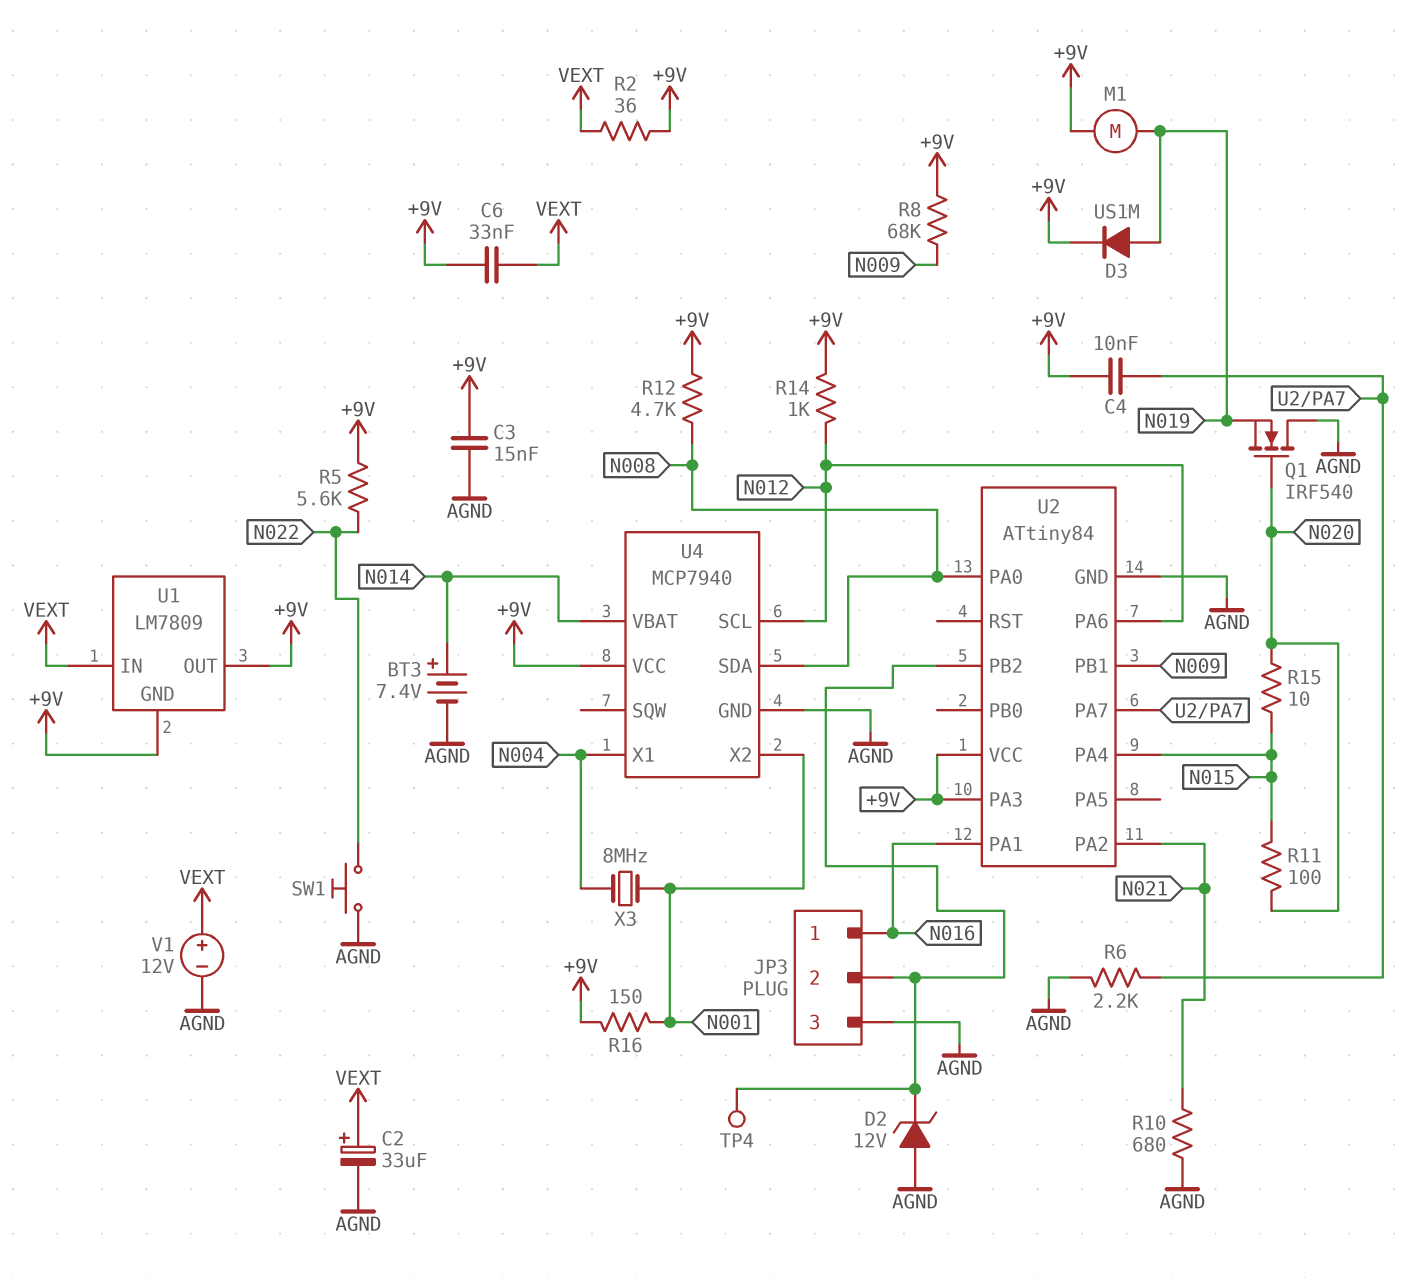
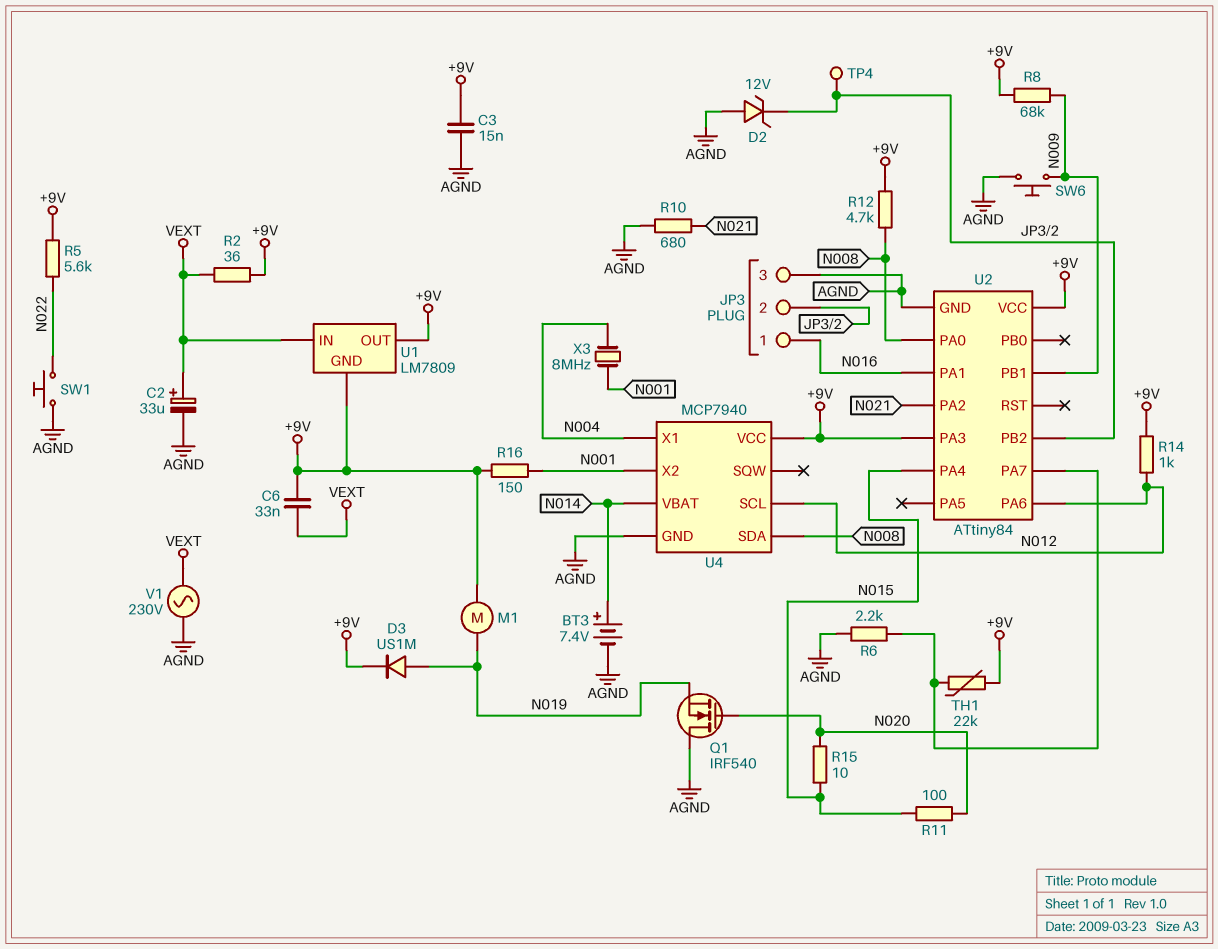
C4: 10nF (+9V, U2/PA7) -> none
SW6: none -> button (AGND, N009)
TH1: none -> 22k (+9V, U2/PA7)
V1: 12V (plus VEXT, minus AGND) -> AC 230V (AGND, VEXT)

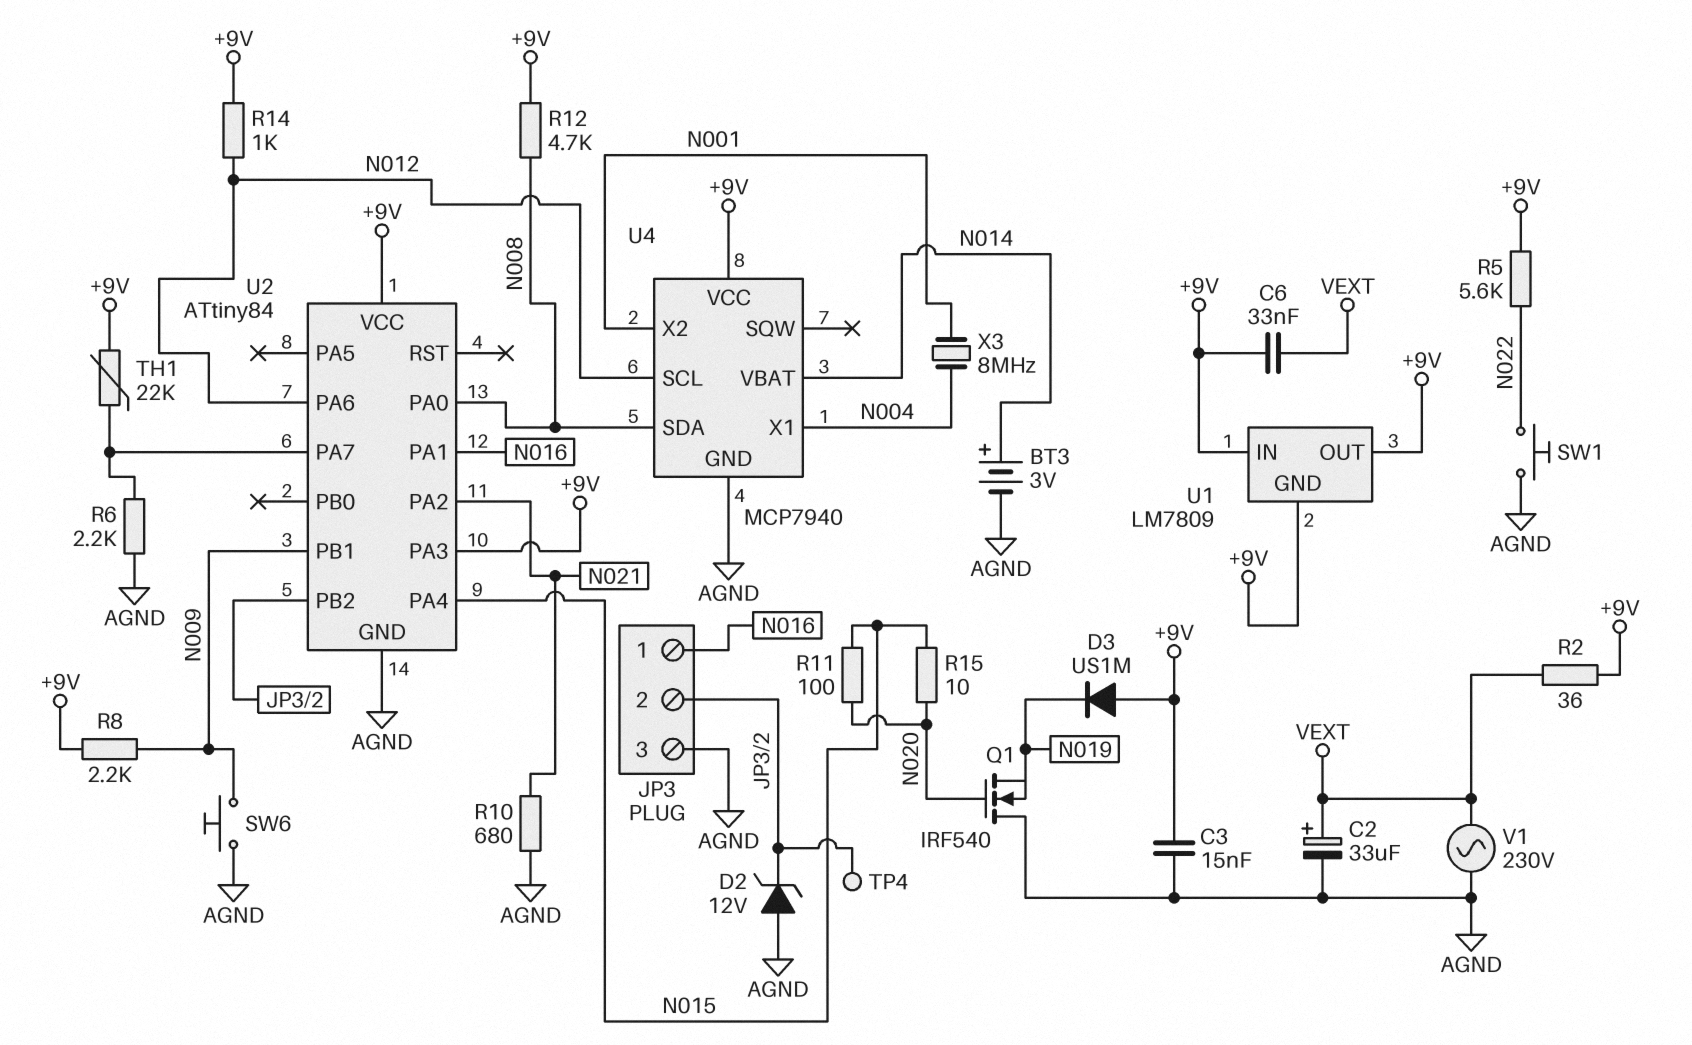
BT3: 7.4V (plus N014, minus AGND) -> 3V (plus N014, minus AGND)
D3: diode US1M (A N019, K +9V) -> diode US1M (A +9V, K N019)
M1: motor (+9V, N019) -> none
R8: 68k (+9V, N009) -> 2.2k (+9V, N009)
R16: 150 (+9V, N001) -> none
U1 pin IN: VEXT -> +9V

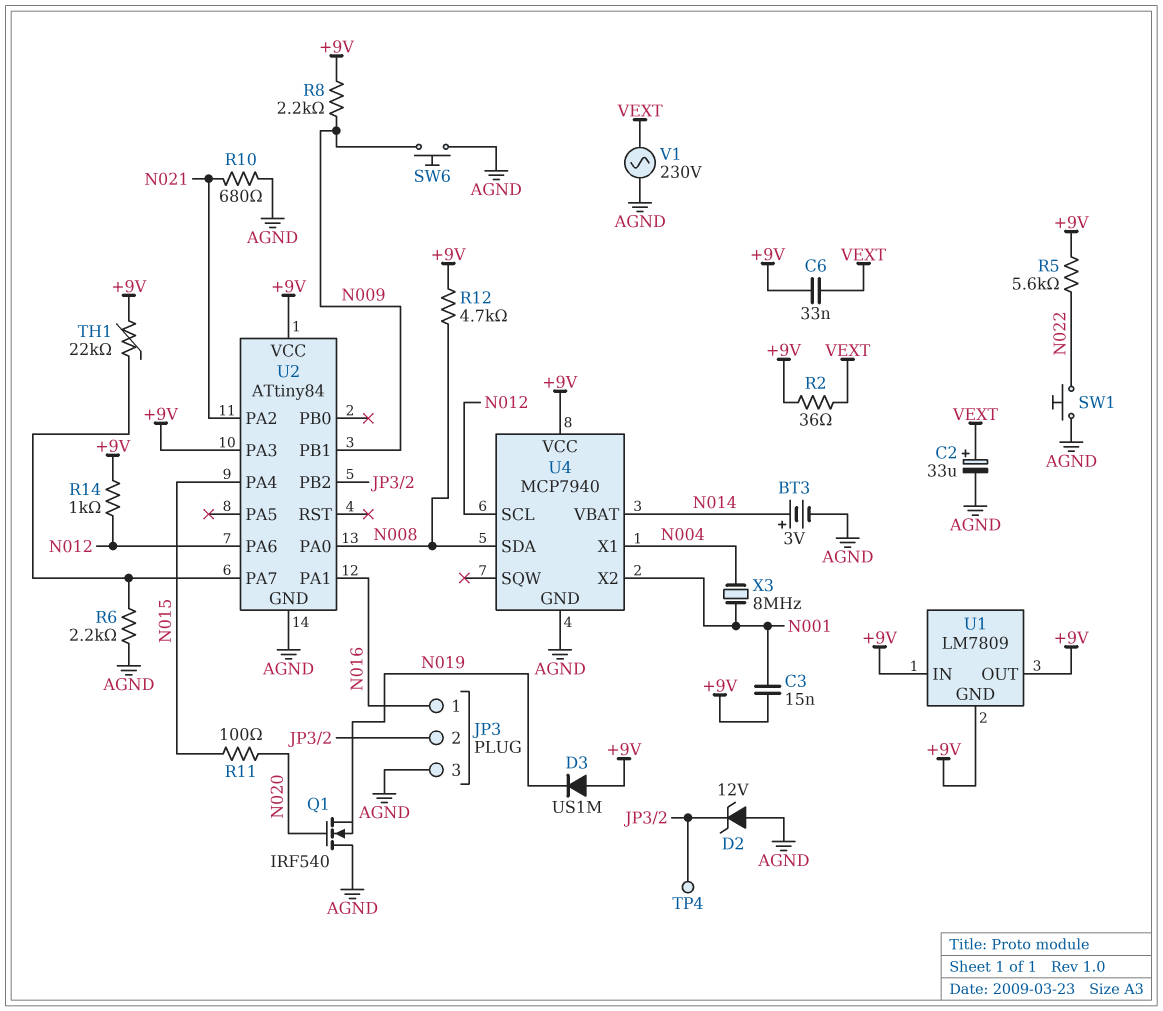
C3: 15nF (+9V, AGND) -> 15nF (+9V, N001)
R15: 10 (N015, N020) -> none

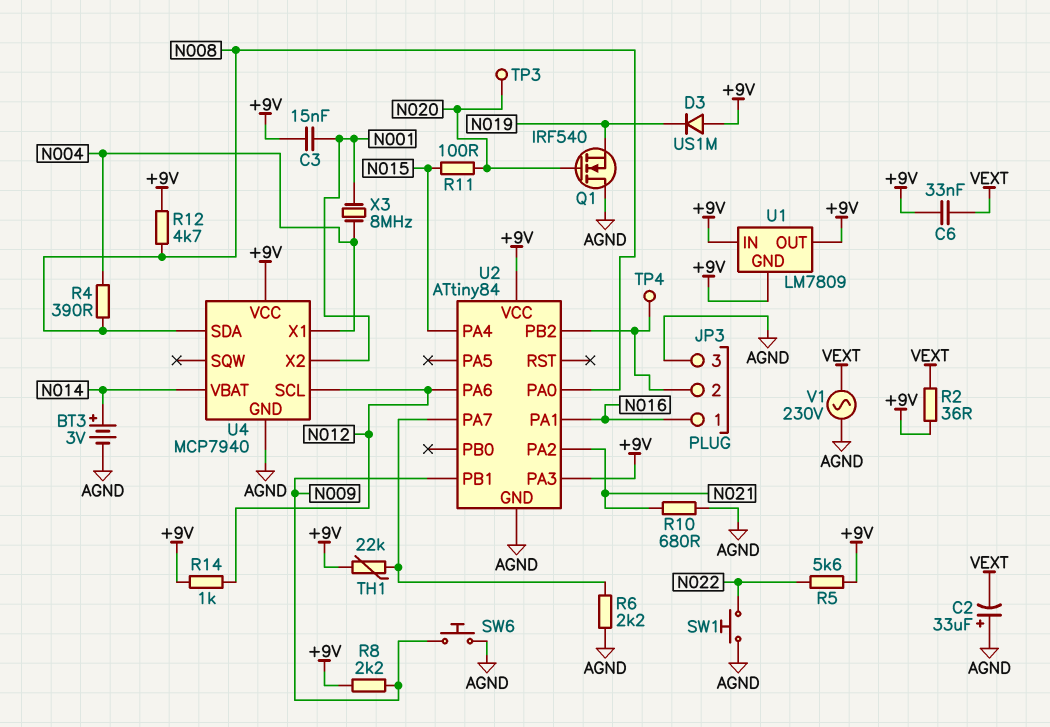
C2: 33uF (plus VEXT, minus AGND) -> 33uF (plus AGND, minus VEXT)
D2: zener 12V (A AGND, K JP3/2) -> none
R4: none -> 390 (N004, N008)
TP3: none -> test point (N020)

